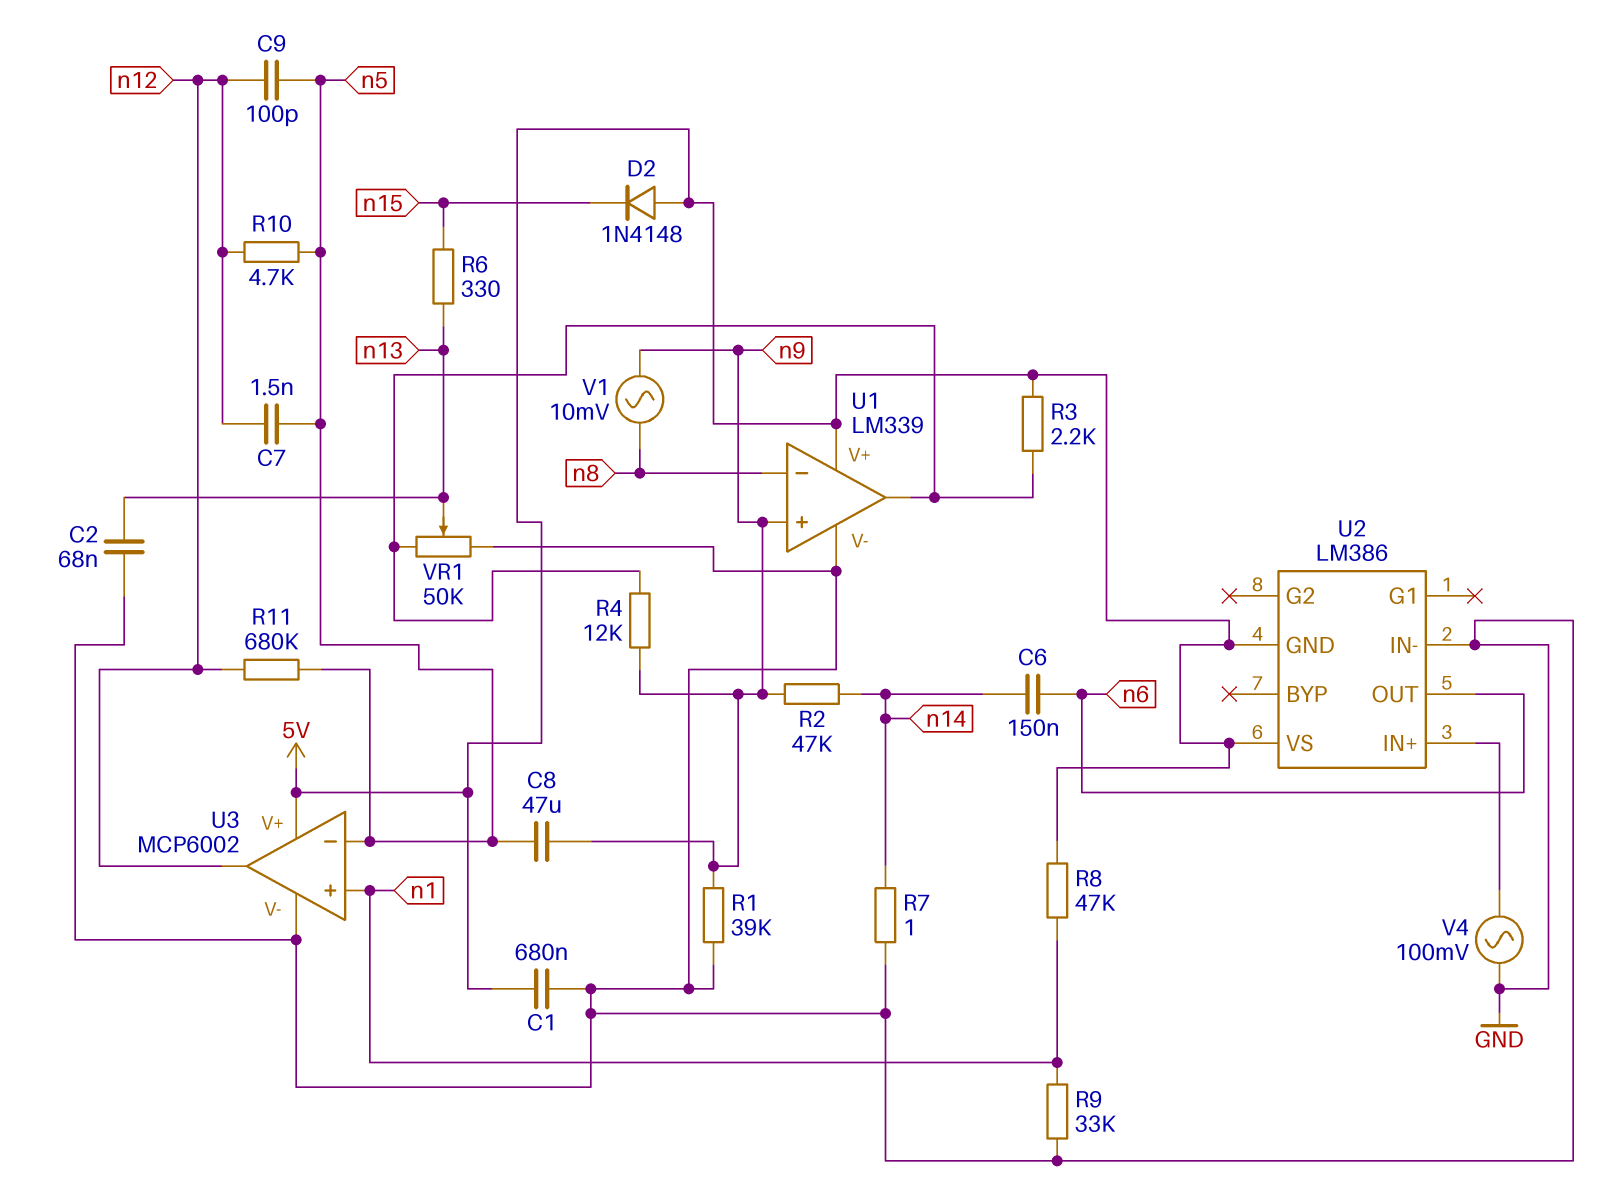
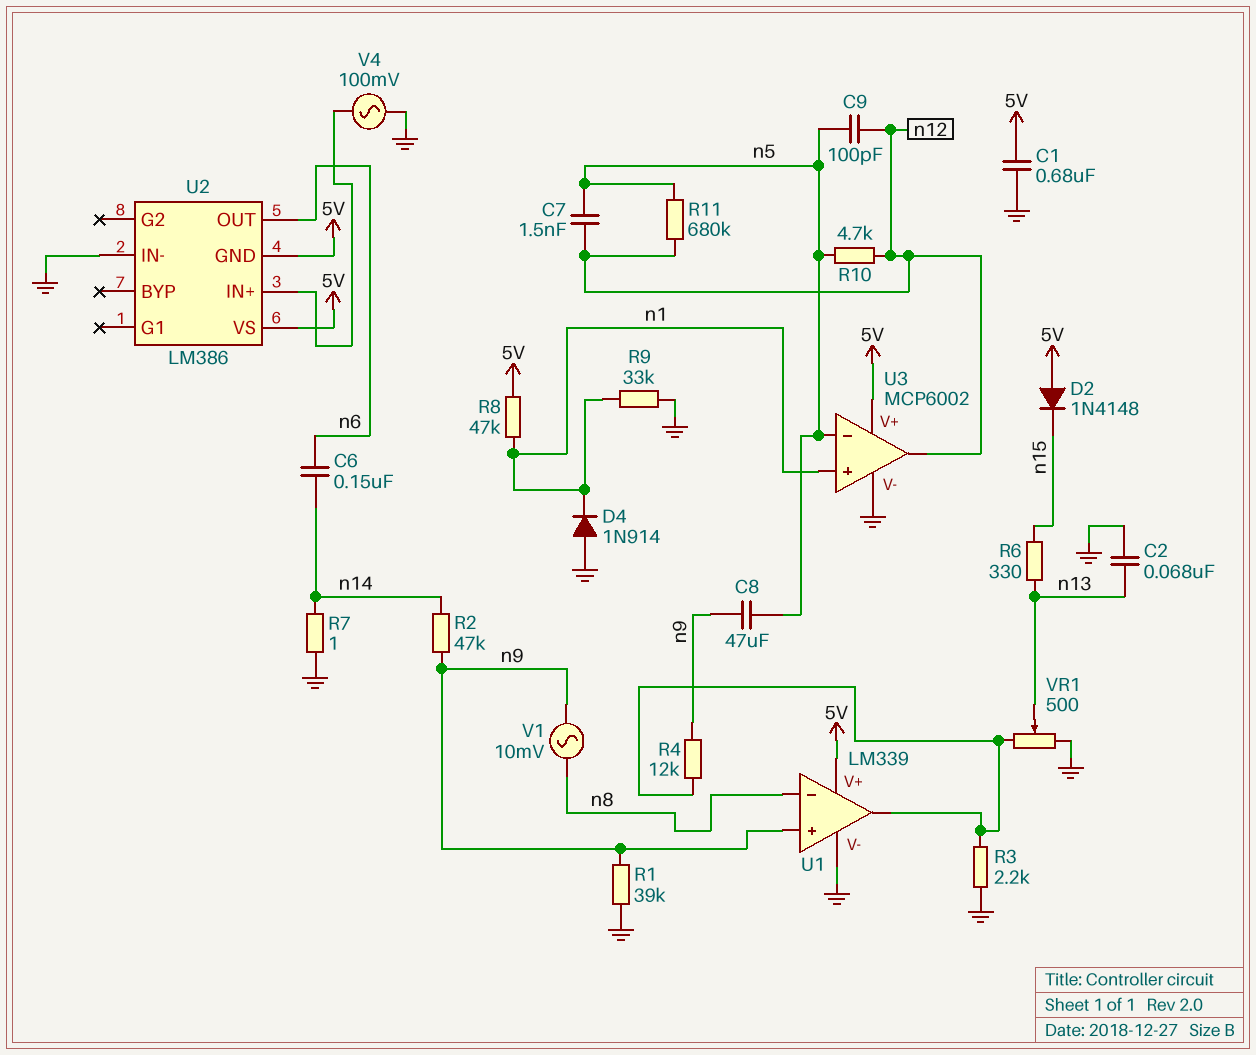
D4: none -> diode 1N914 (A GND, K n1)
R3: 2.2k (5V, U1/out) -> 2.2k (GND, U1/out)
VR1: 50k (GND, U1/out, wiper n13) -> 500 (GND, U1/out, wiper n13)

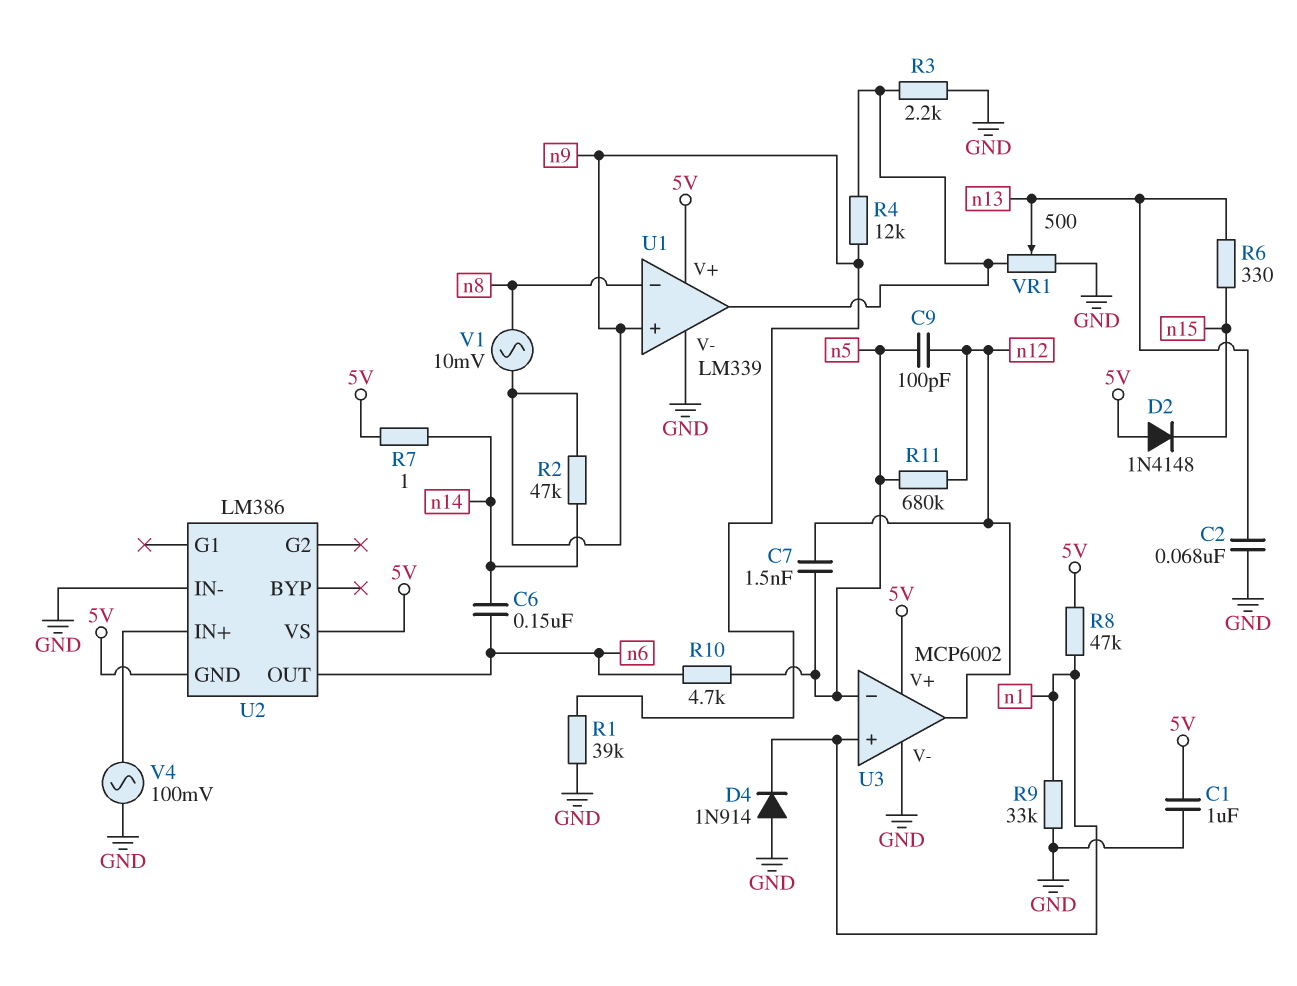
C1: 680nF (5V, GND) -> 1uF (5V, GND)
C8: 47uF (n5, n9) -> none
R7: 1 (GND, n14) -> 1 (5V, n14)
R10: 4.7k (n5, n12) -> 4.7k (n5, n6)

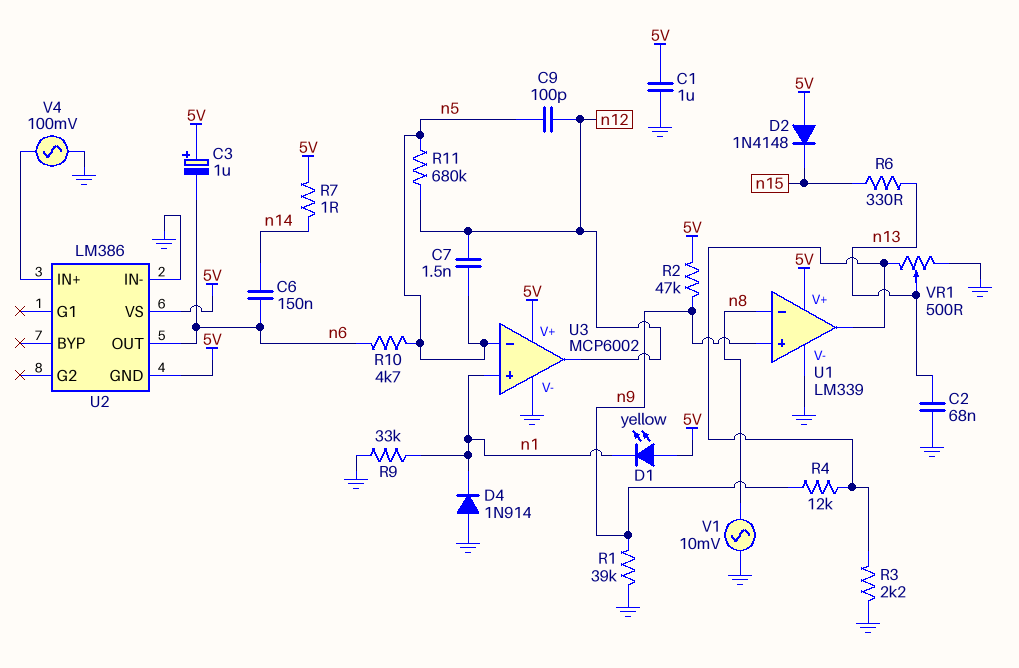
C3: none -> 1uF (plus 5V, minus n6)
D1: none -> LED yellow (A 5V, K n1)
R2: 47k (n9, n14) -> 47k (5V, n9)
R8: 47k (5V, n1) -> none
V1: AC 10mV (n8, n9) -> AC 10mV (GND, n8)

